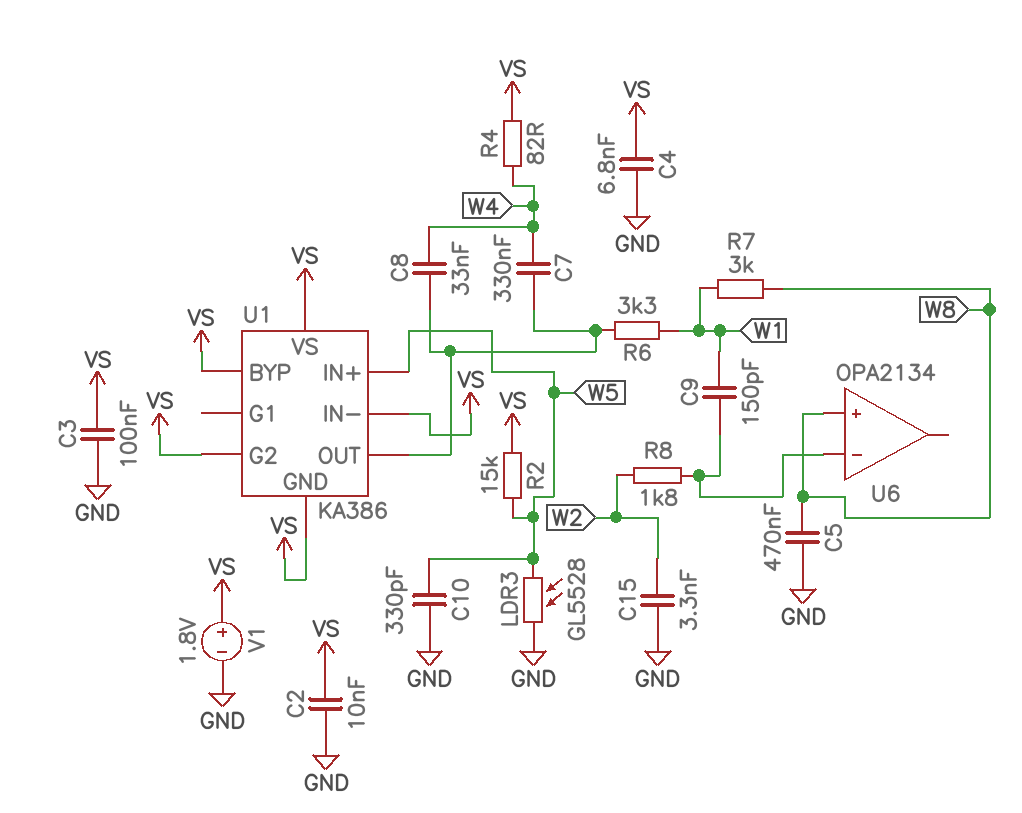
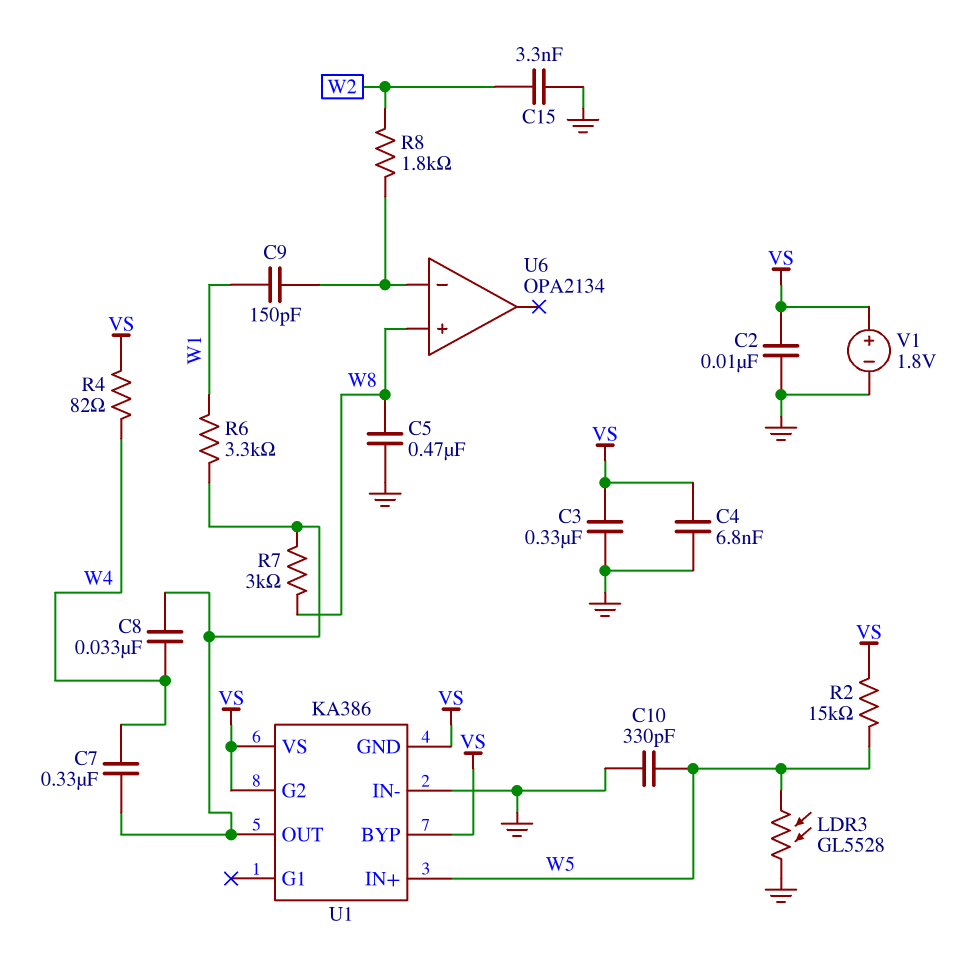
C3: 100nF (GND, VS) -> 330nF (GND, VS)
R7: 3k (W1, W8) -> 3k (U1/OUT, W8)
U1 pin IN-: VS -> GND

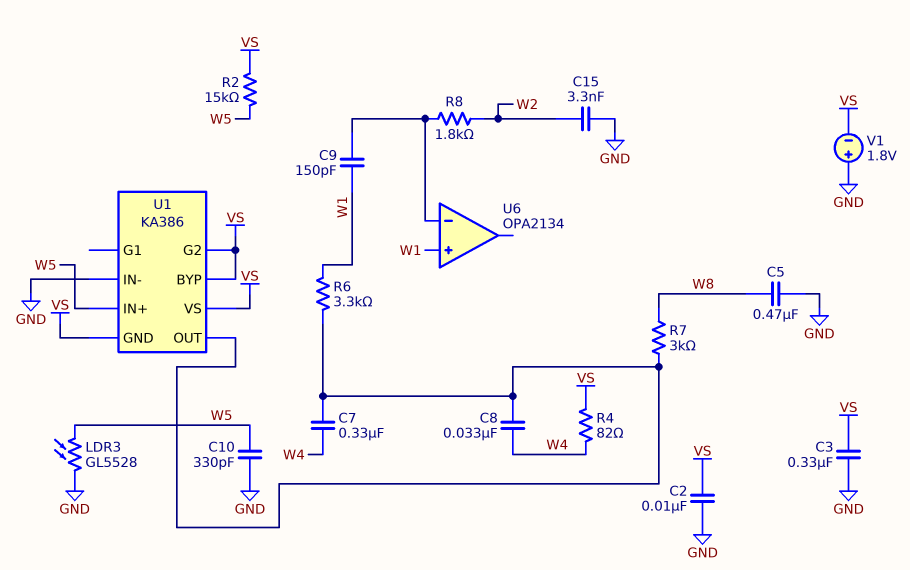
C4: 6.8nF (GND, VS) -> none
U6 pin in+: W8 -> W1
V1: 1.8V (plus VS, minus GND) -> 1.8V (plus GND, minus VS)

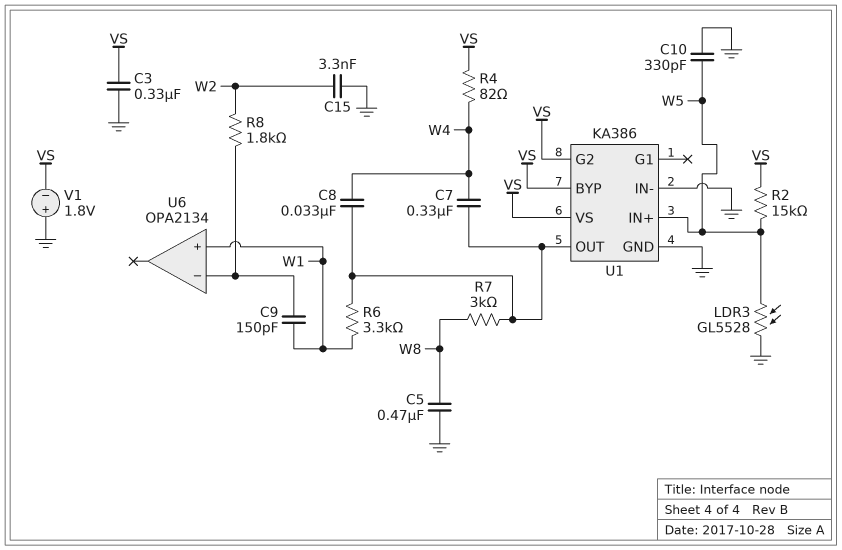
C2: 10nF (GND, VS) -> none
U1 pin GND: VS -> GND

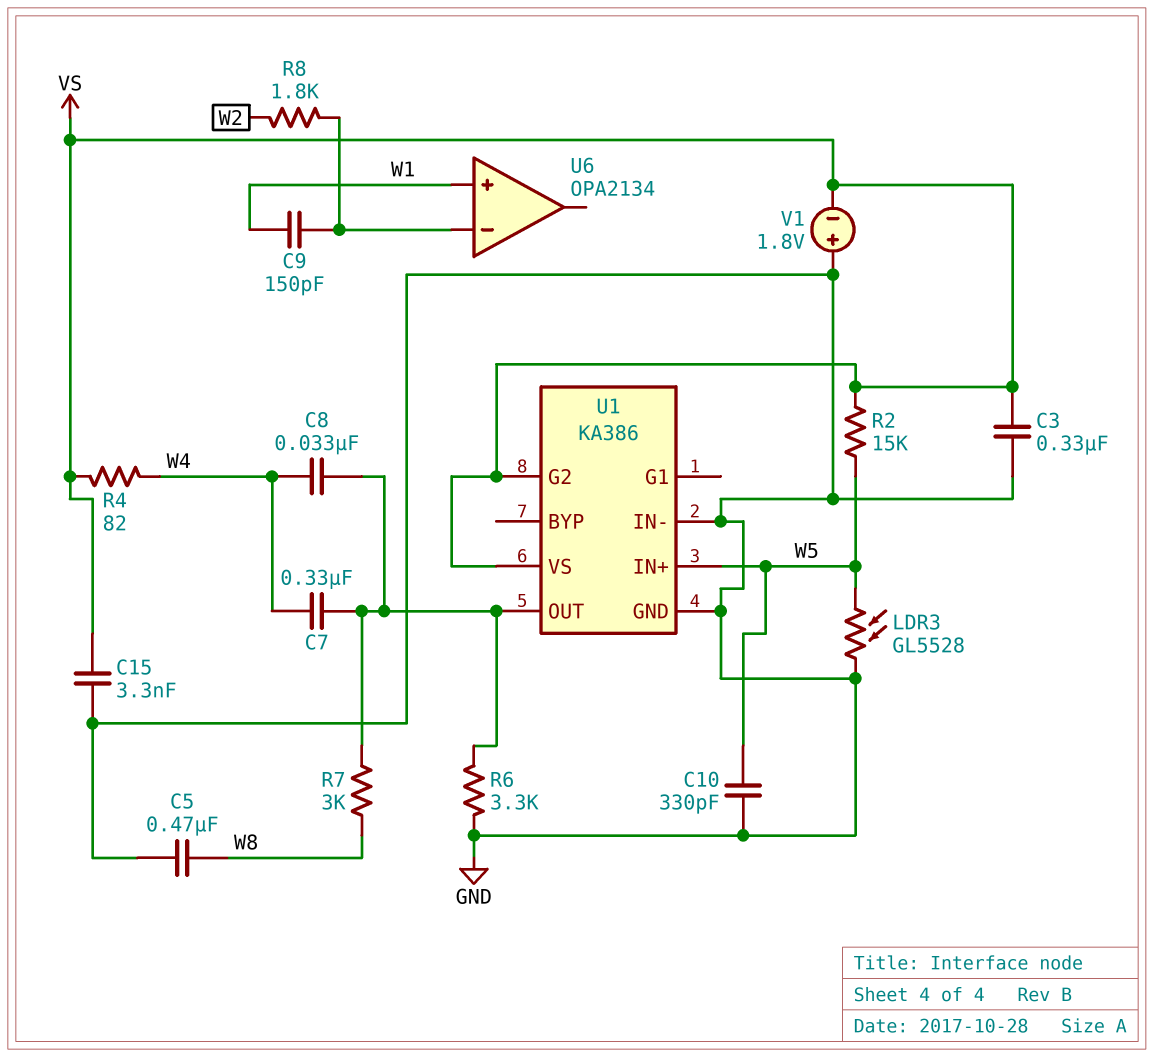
C15: 3.3nF (GND, W2) -> 3.3nF (GND, VS)
R6: 3.3k (U1/OUT, W1) -> 3.3k (GND, U1/OUT)
U1 pin BYP: VS -> none

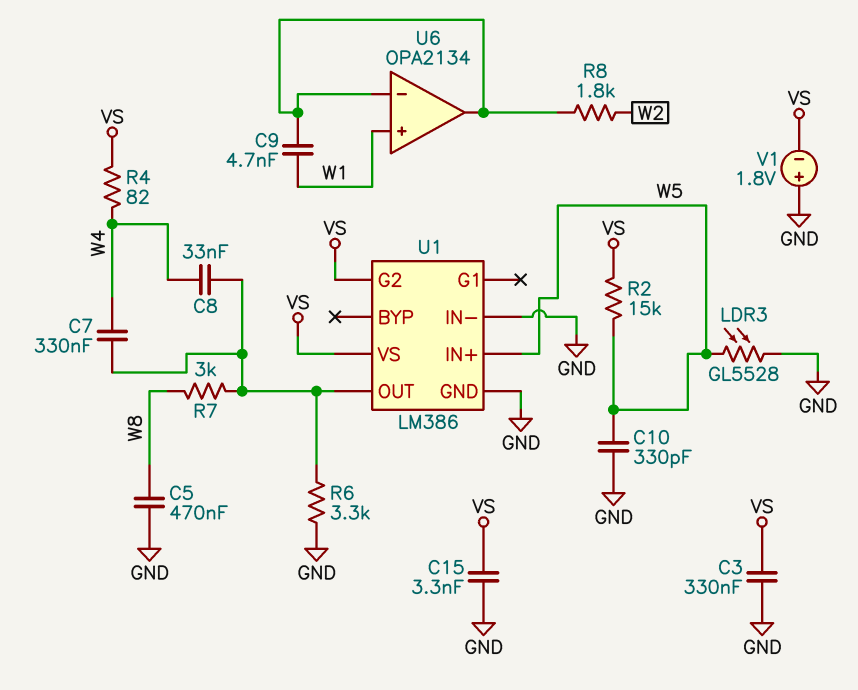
C9: 150pF (U6/in-, W1) -> 4.7nF (U6/in-, W1)
U1: KA386 -> LM386
U6 pin out: none -> U6/in-

